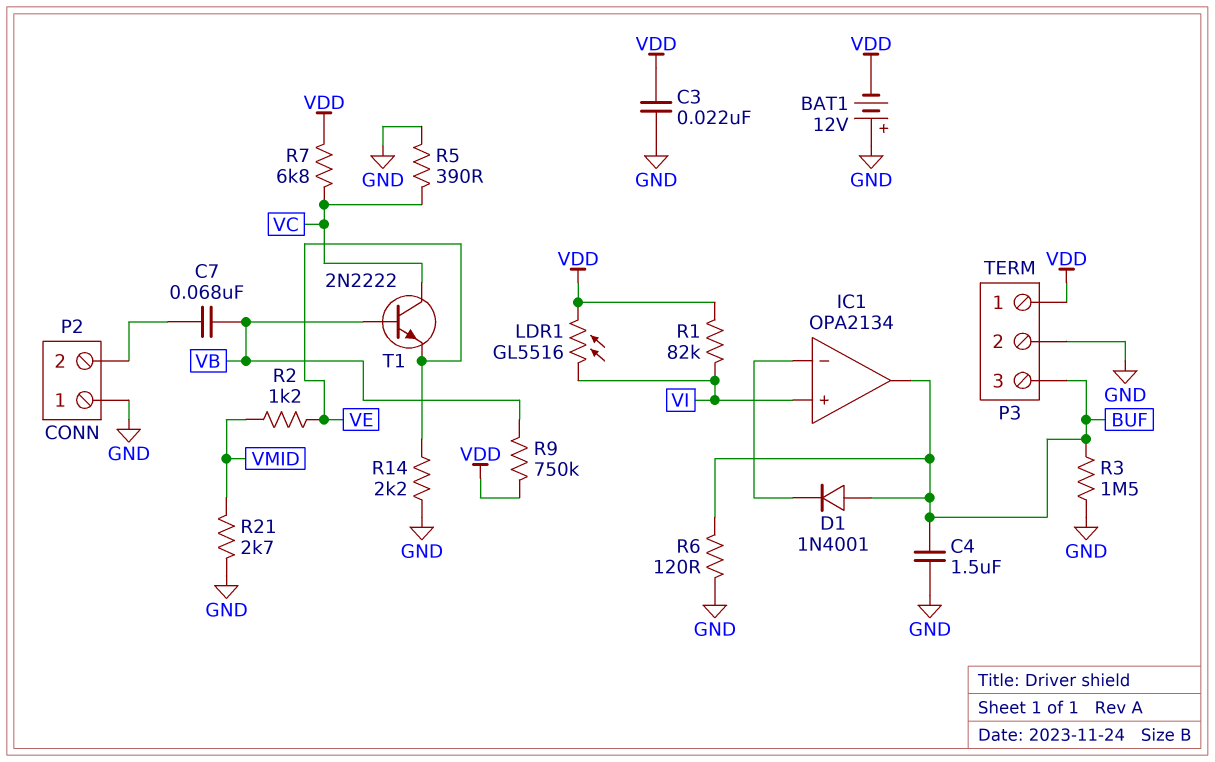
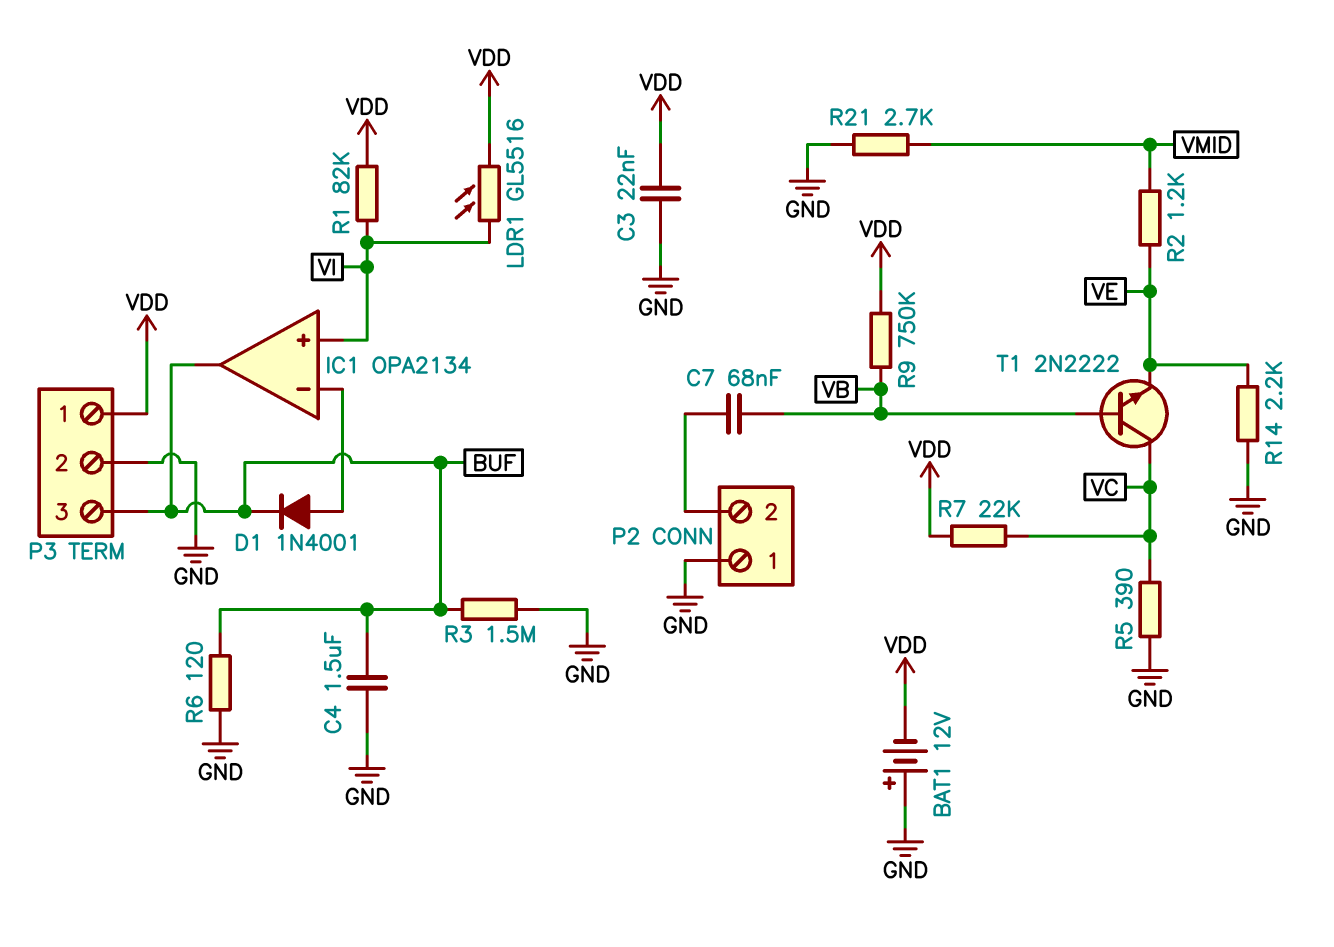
D1: diode 1N4001 (A BUF, K IC1/in-) -> diode 1N4001 (A IC1/in-, K BUF)
R7: 6.8k (VC, VDD) -> 22k (VC, VDD)

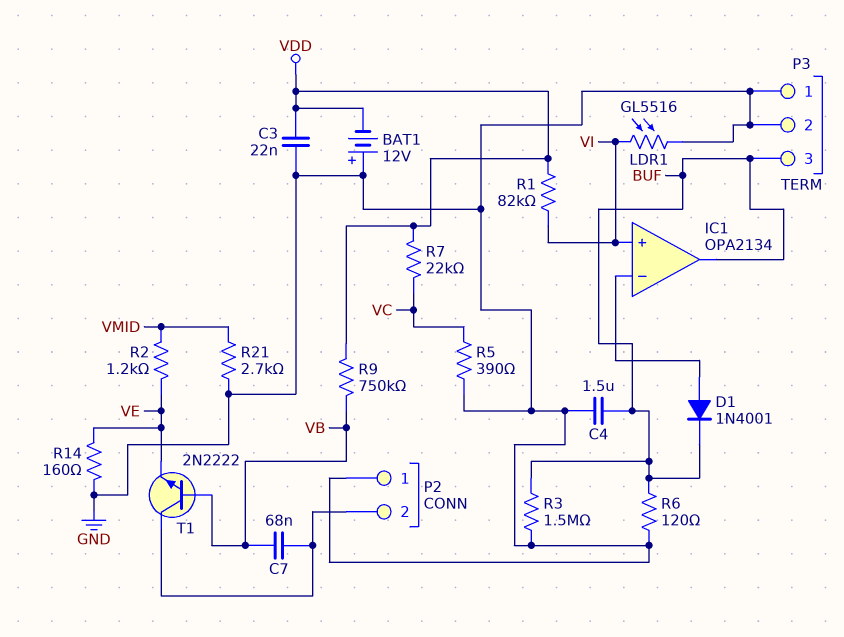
LDR1: GL5516 (VDD, VI) -> GL5516 (GND, VI)
P3 pin 1: VDD -> GND
R14: 2.2k (GND, VE) -> 160 (GND, VE)
T1: NPN 2N2222 (B VB, C VC, E VE) -> NPN 2N2222 (B VB, C P2/2, E VE)

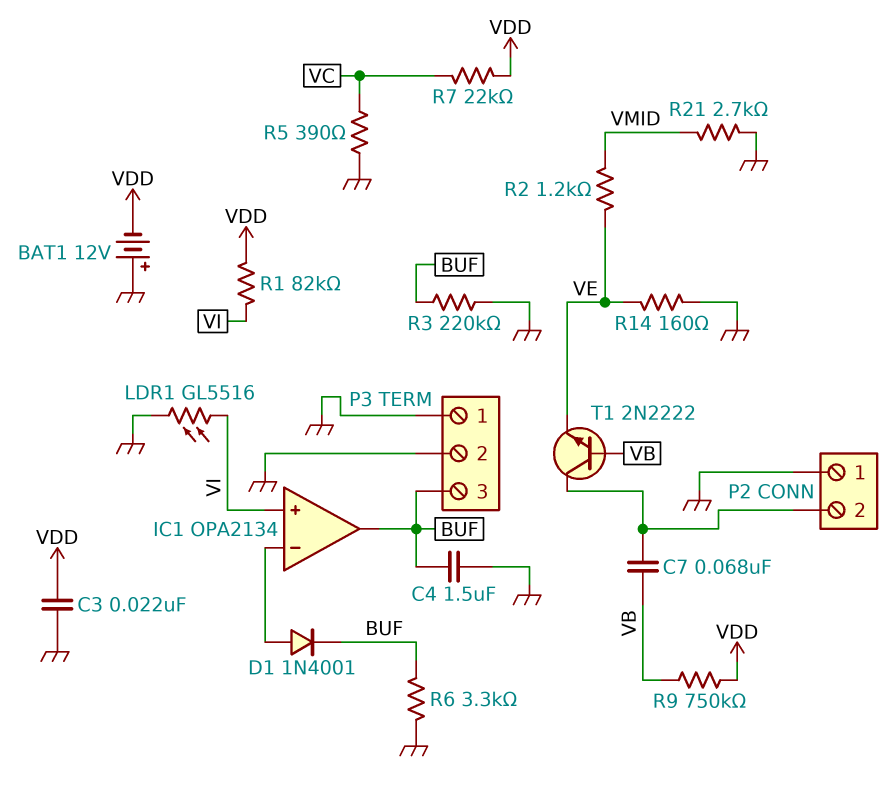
R3: 1.5M (BUF, GND) -> 220k (BUF, GND)
R6: 120 (BUF, GND) -> 3.3k (BUF, GND)

